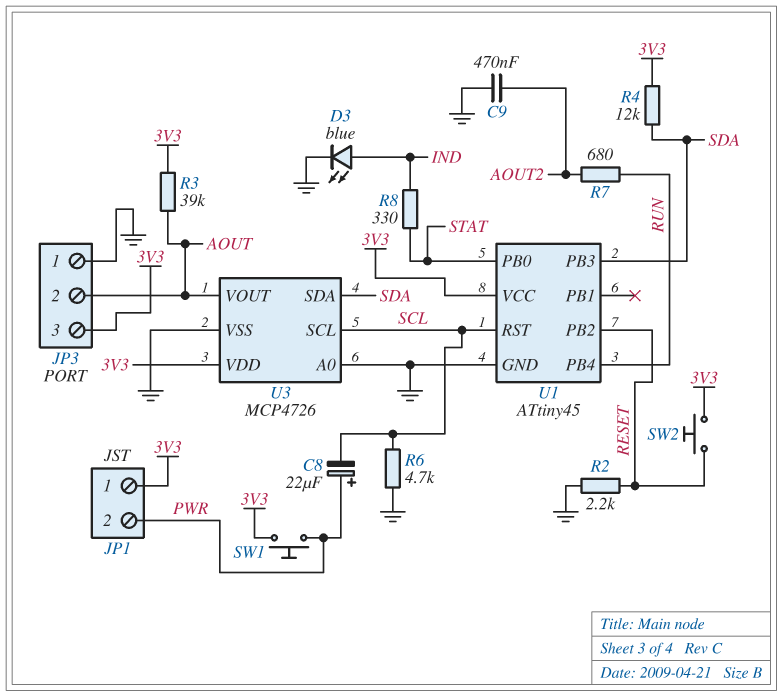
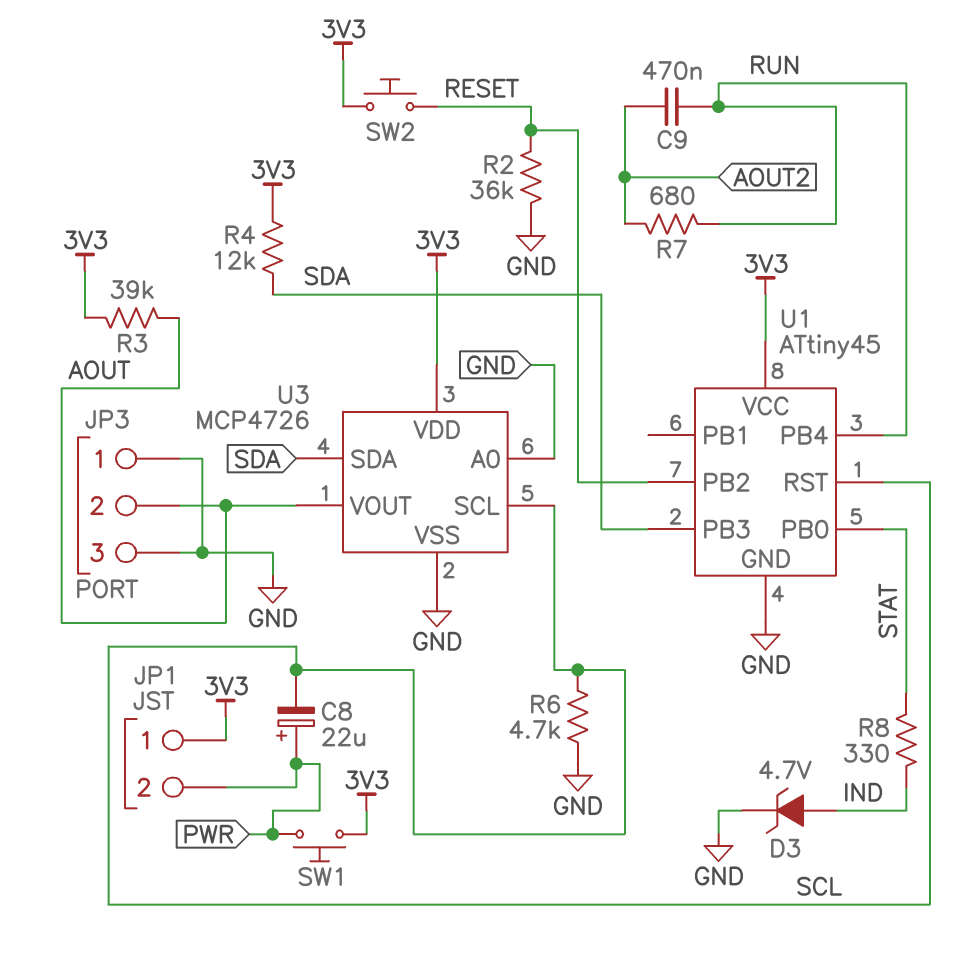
C9: 470nF (AOUT2, GND) -> 470nF (AOUT2, RUN)
D3: LED blue (A IND, K GND) -> zener 4.7V (A IND, K GND)
JP3 pin 3: 3V3 -> GND
R2: 2.2k (GND, RESET) -> 36k (GND, RESET)

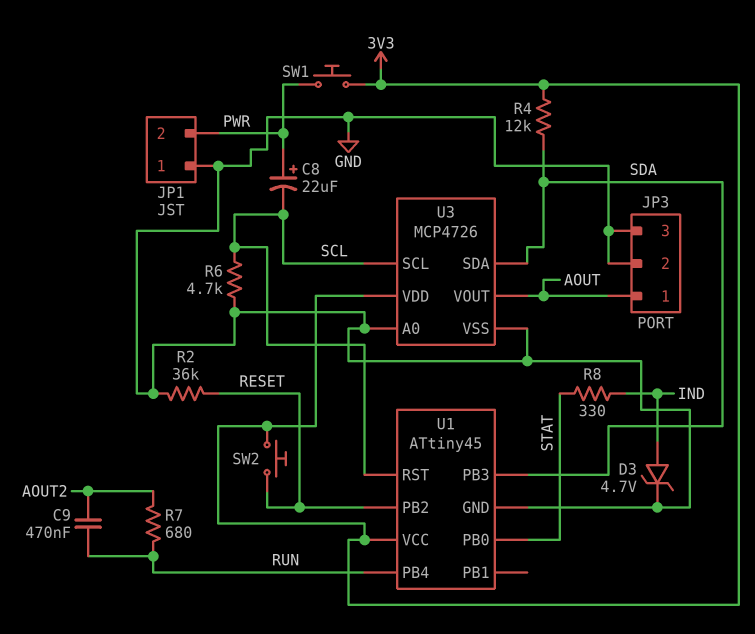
JP1 pin 1: 3V3 -> GND
JP3 pin 1: GND -> AOUT
JP3 pin 2: AOUT -> GND
R3: 39k (3V3, AOUT) -> none

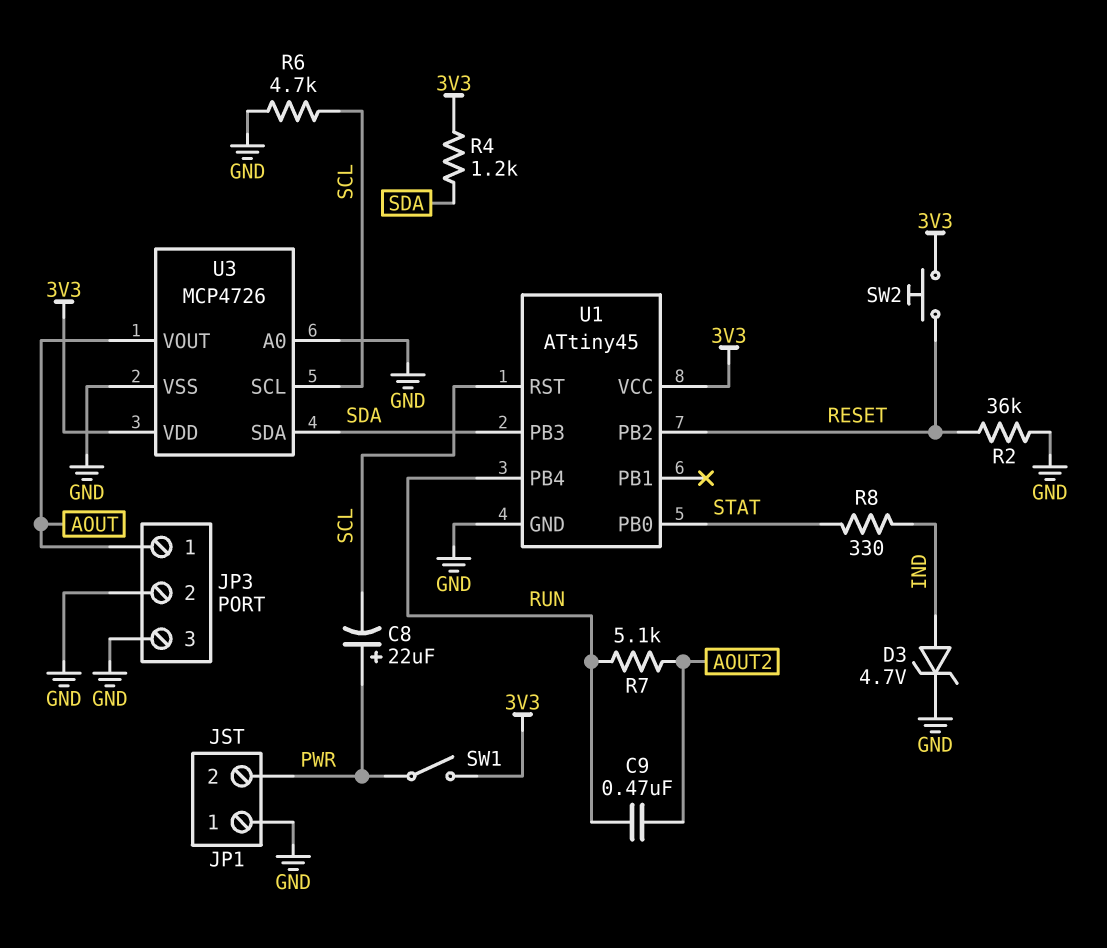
R4: 12k (3V3, SDA) -> 1.2k (3V3, SDA)
R7: 680 (AOUT2, RUN) -> 5.1k (AOUT2, RUN)
SW1: button (3V3, PWR) -> switch (3V3, PWR)

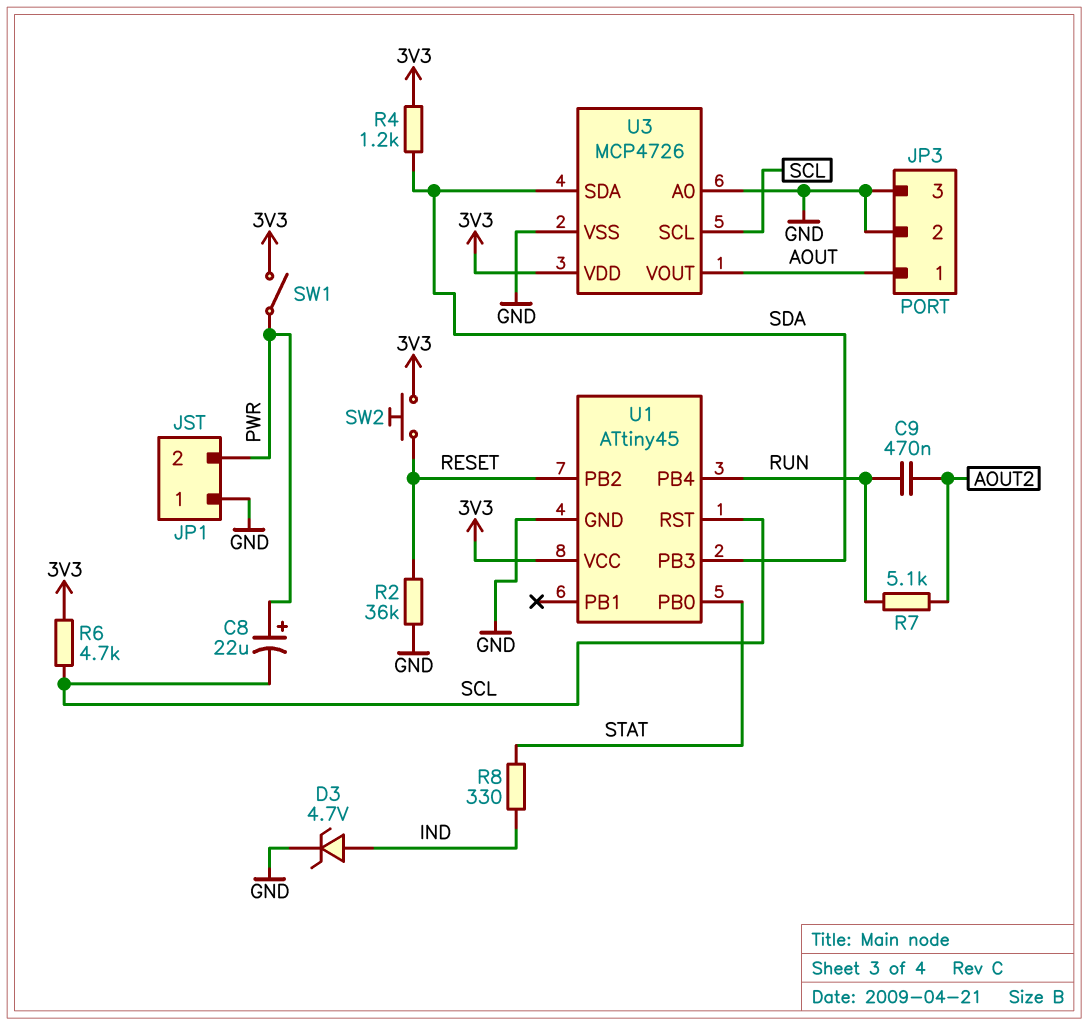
R6: 4.7k (GND, SCL) -> 4.7k (3V3, SCL)

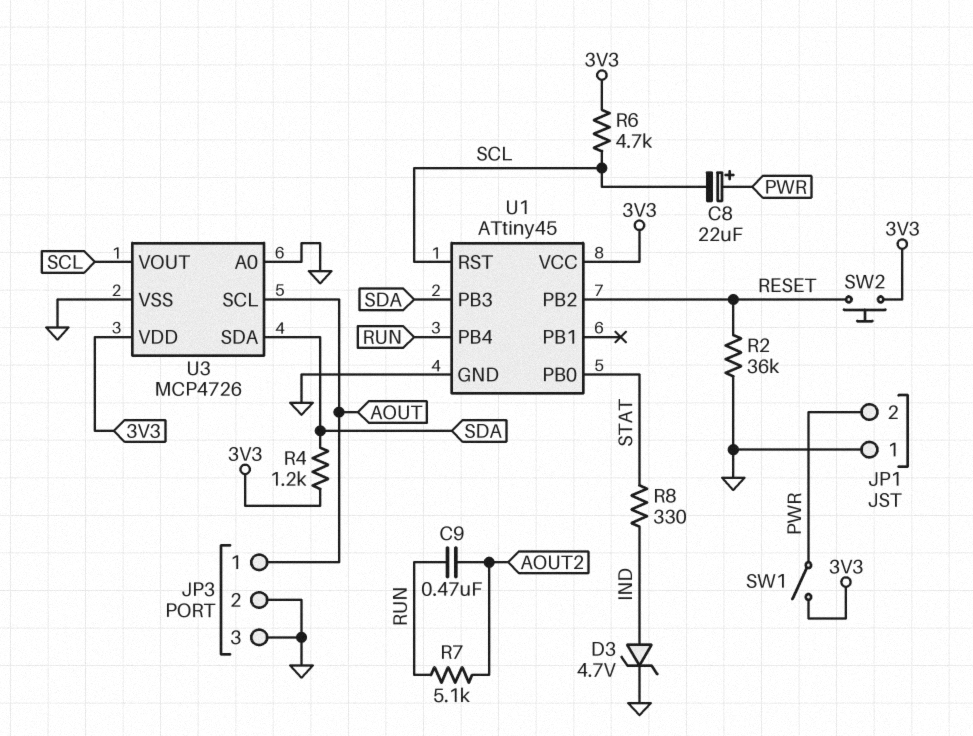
U3 pin SCL: SCL -> AOUT
U3 pin VOUT: AOUT -> SCL

